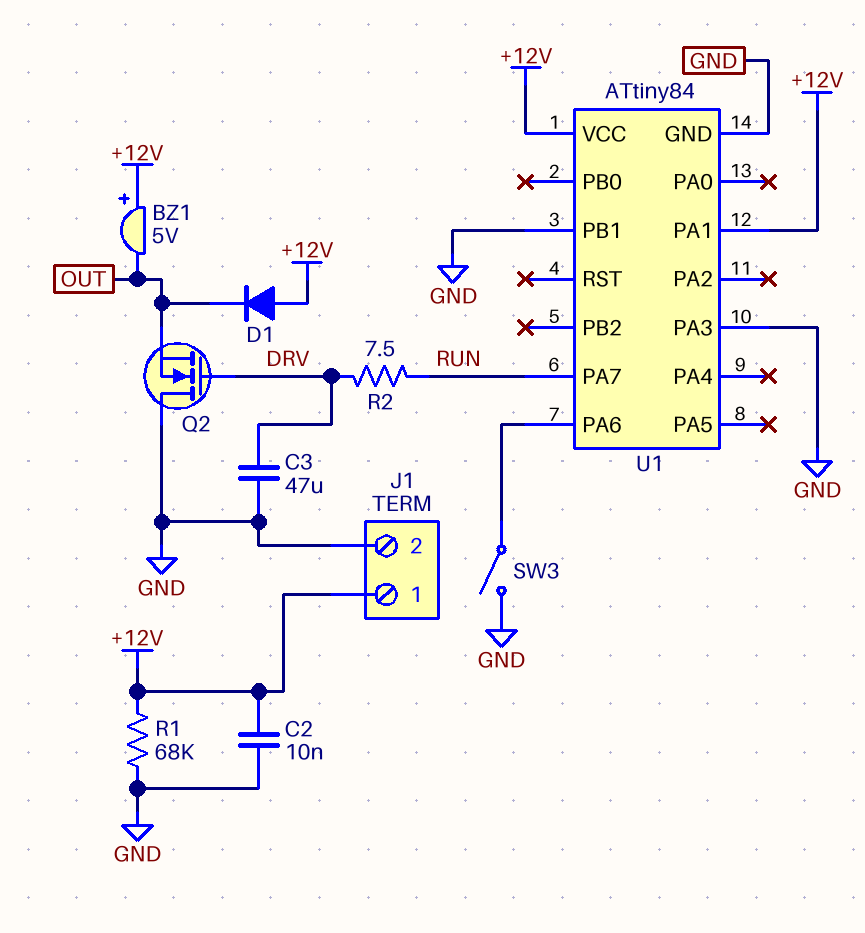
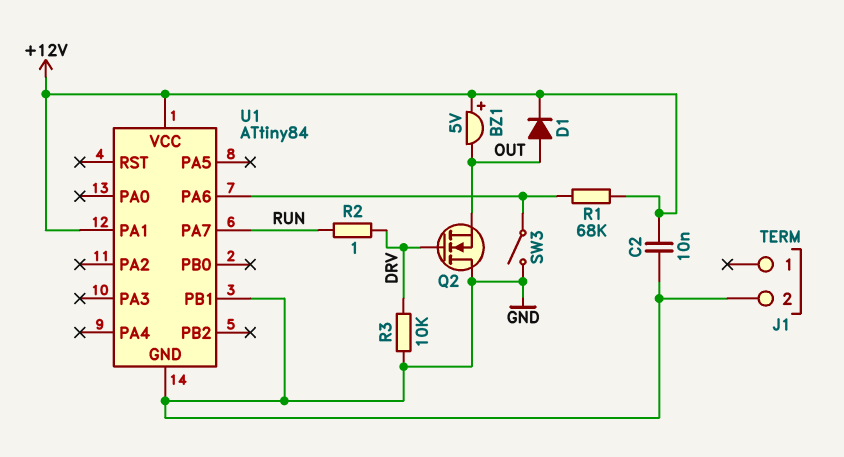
C3: 47uF (DRV, GND) -> none
D1: diode (A +12V, K OUT) -> diode (A OUT, K +12V)
J1 pin 1: +12V -> none
R1: 68k (+12V, GND) -> 68k (+12V, U1/PA6)
R2: 7.5 (DRV, RUN) -> 1 (DRV, RUN)
R3: none -> 10k (DRV, GND)
U1 pin PA3: GND -> none

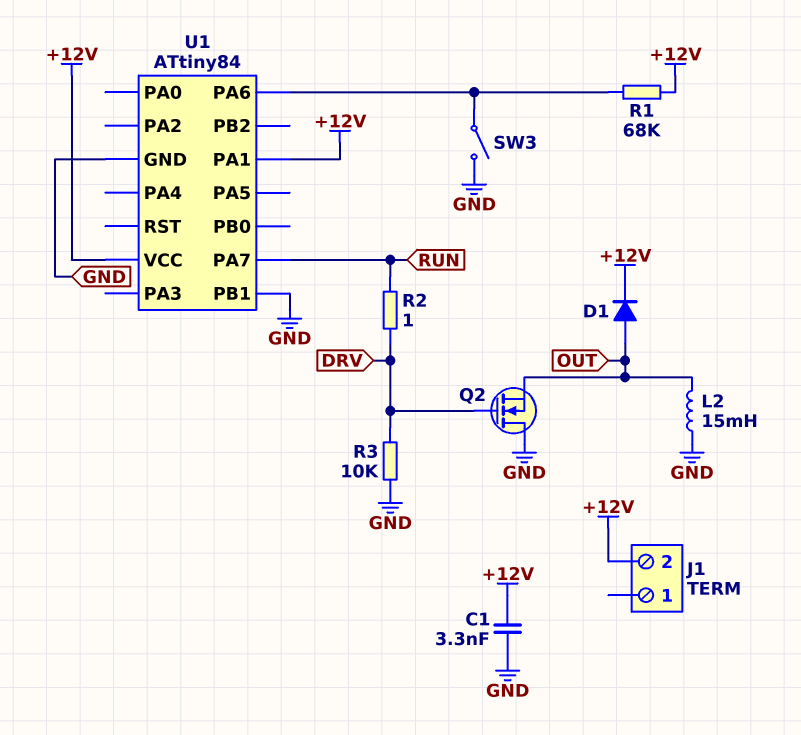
BZ1: buzzer 5V (plus +12V, minus OUT) -> none
C1: none -> 3.3nF (+12V, GND)
C2: 10nF (+12V, GND) -> none
J1 pin 2: GND -> +12V
L2: none -> 15mH (GND, OUT)

